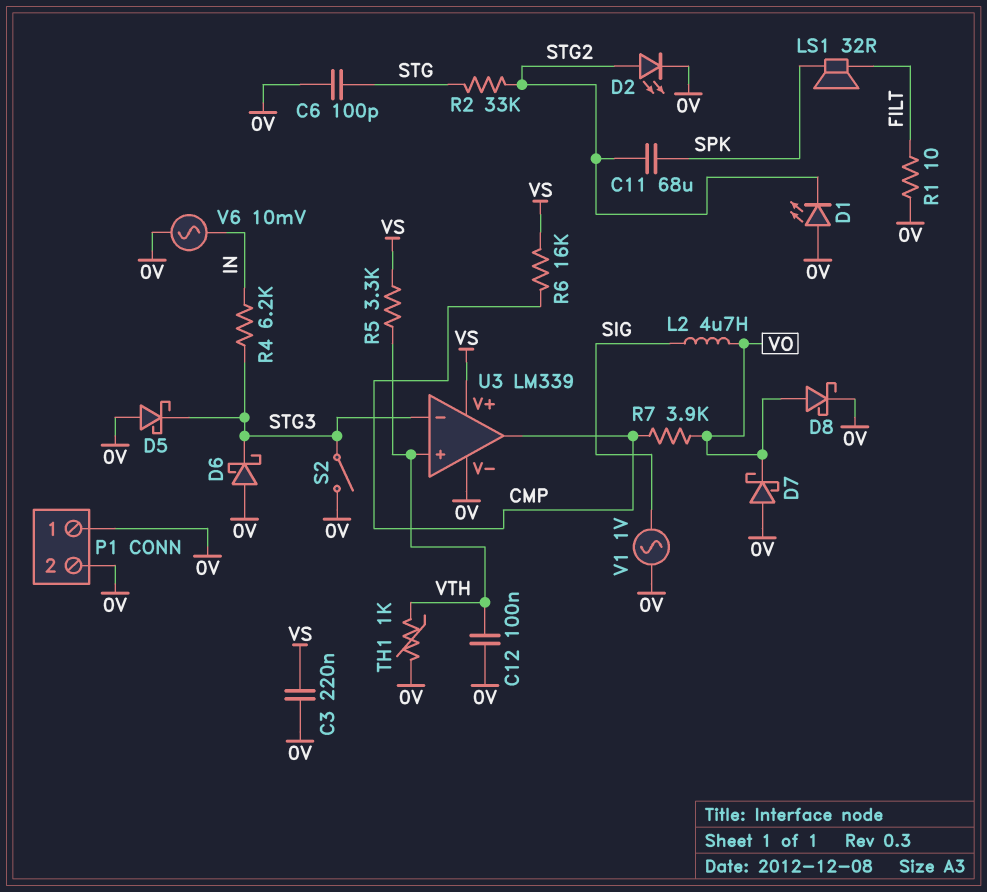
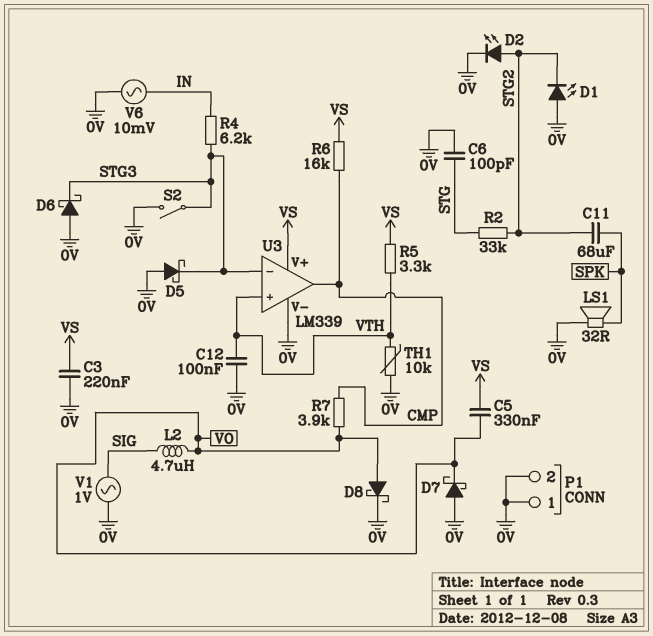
C5: none -> 330nF (VO, VS)
LS1: speaker 32R (FILT, SPK) -> speaker 32R (0V, SPK)
R1: 10 (0V, FILT) -> none
TH1: 1k (0V, VTH) -> 10k (0V, VTH)

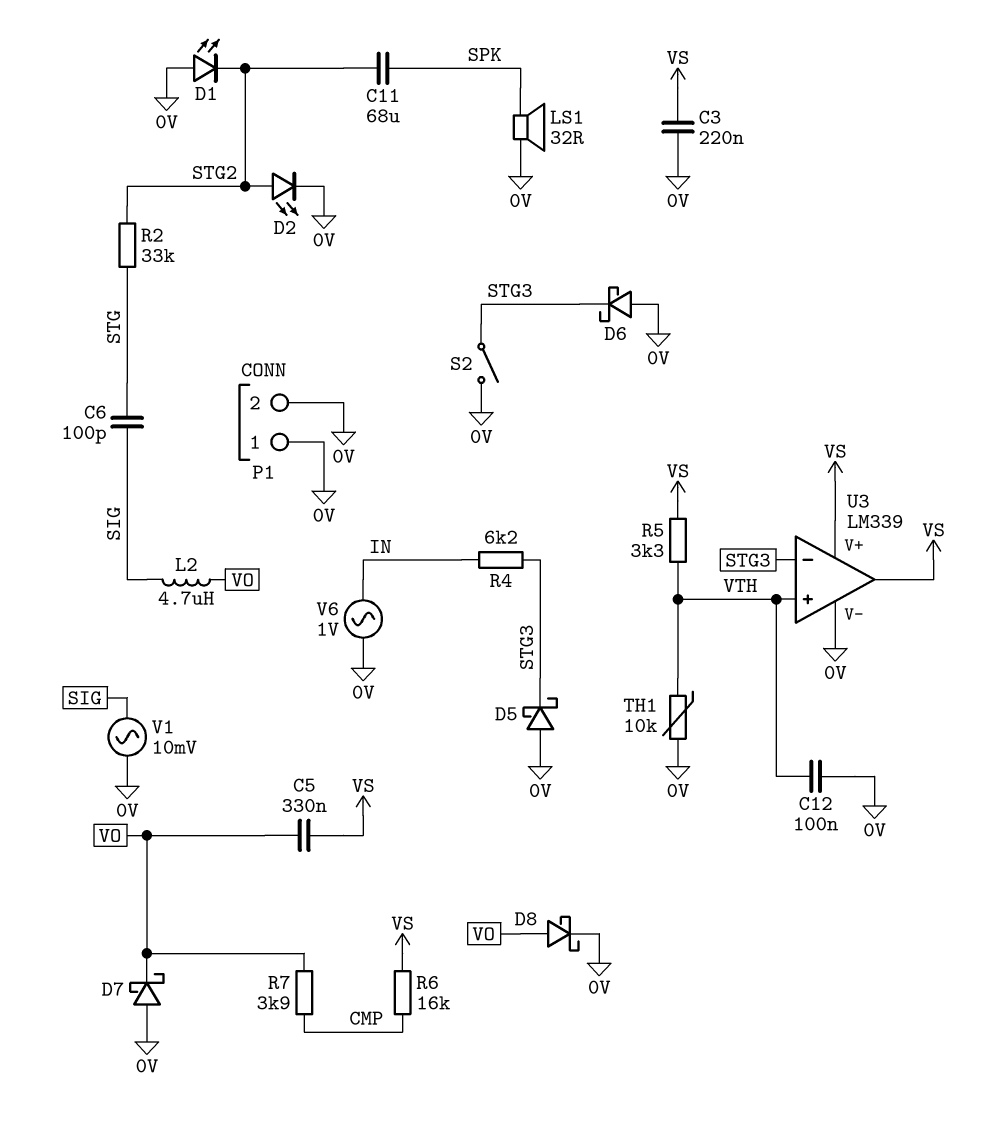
C6: 100pF (0V, STG) -> 100pF (SIG, STG)
U3 pin out: CMP -> VS
V1: AC 1V (0V, SIG) -> AC 10mV (0V, SIG)
V6: AC 10mV (0V, IN) -> AC 1V (0V, IN)

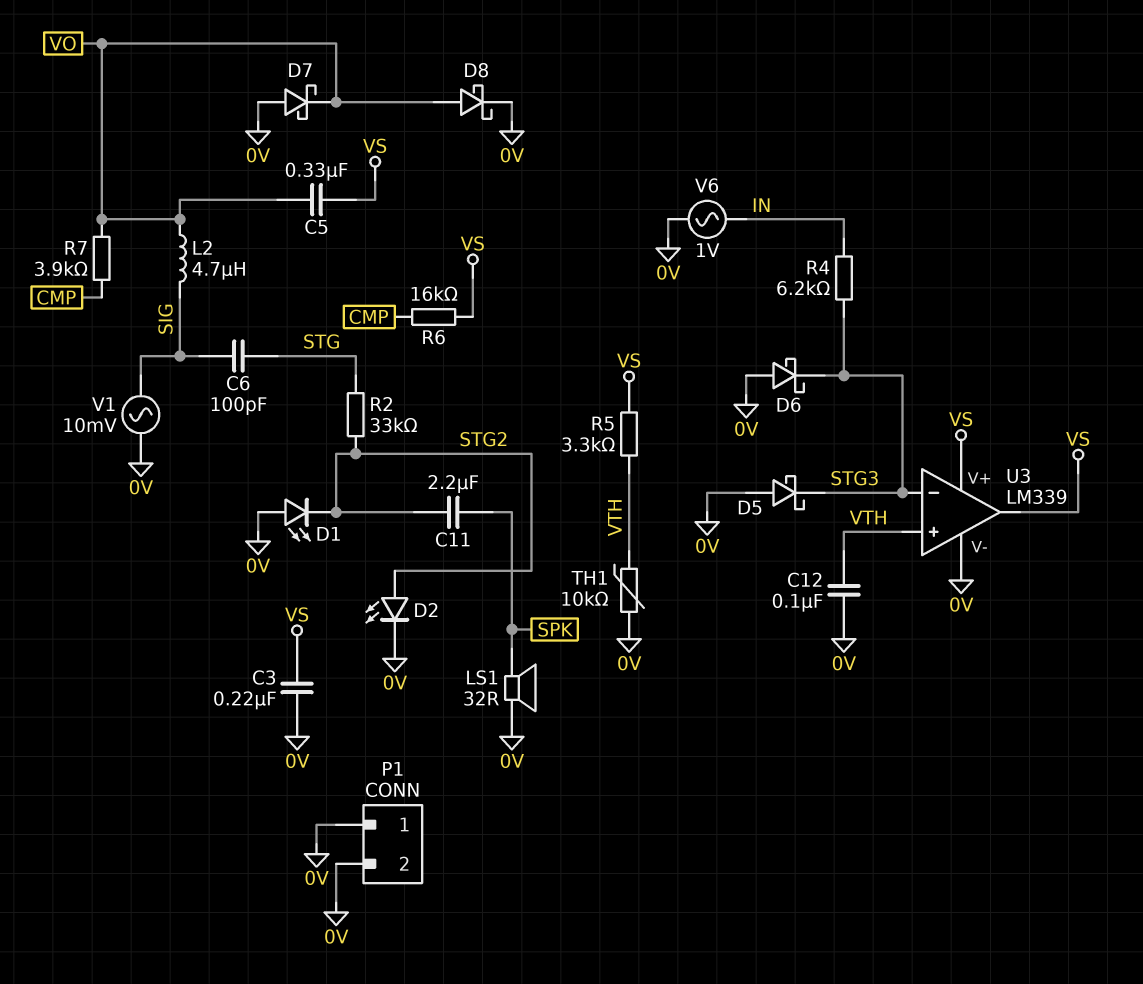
C11: 68uF (SPK, STG2) -> 2.2uF (SPK, STG2)
S2: switch (0V, STG3) -> none

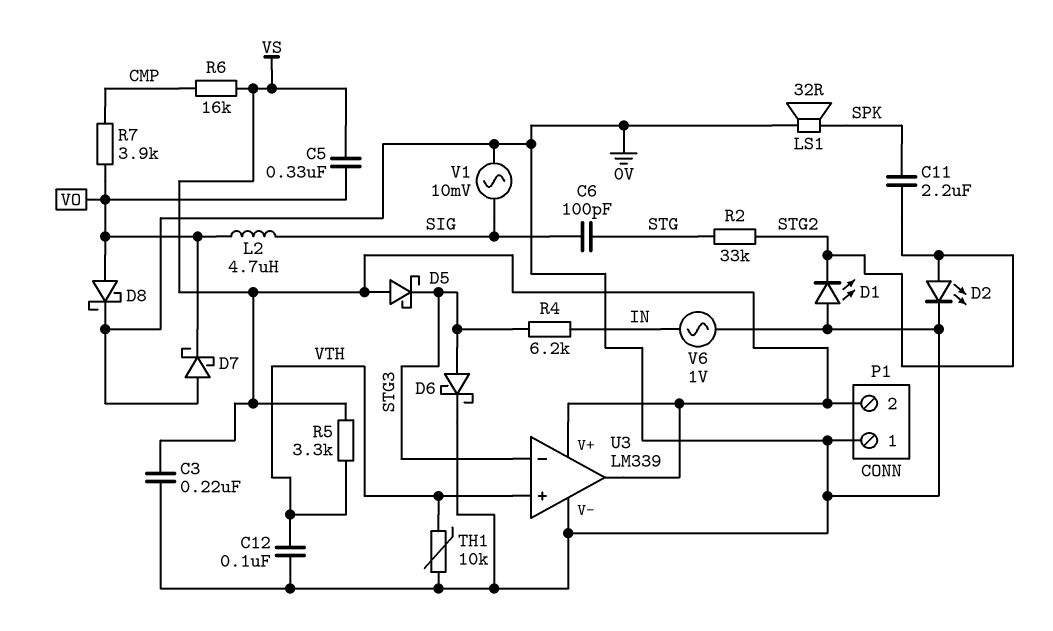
D5: schottky (A 0V, K STG3) -> schottky (A VS, K STG3)
D6: schottky (A 0V, K STG3) -> schottky (A STG3, K 0V)
P1 pin 2: 0V -> VS

